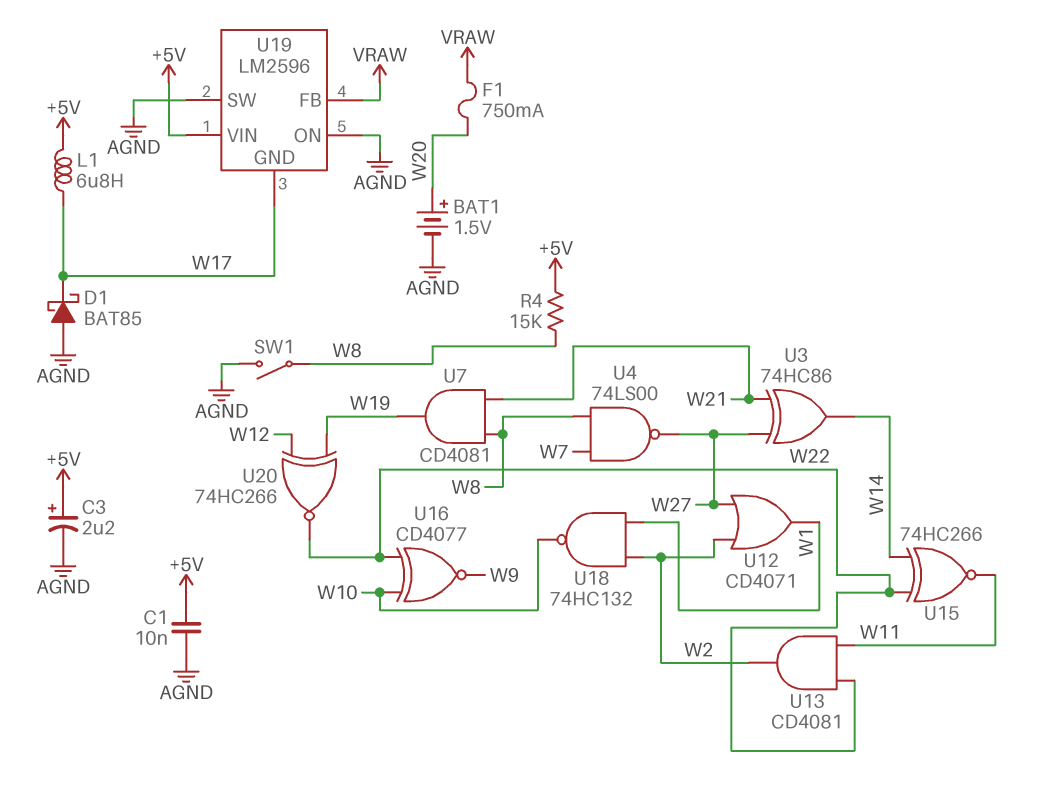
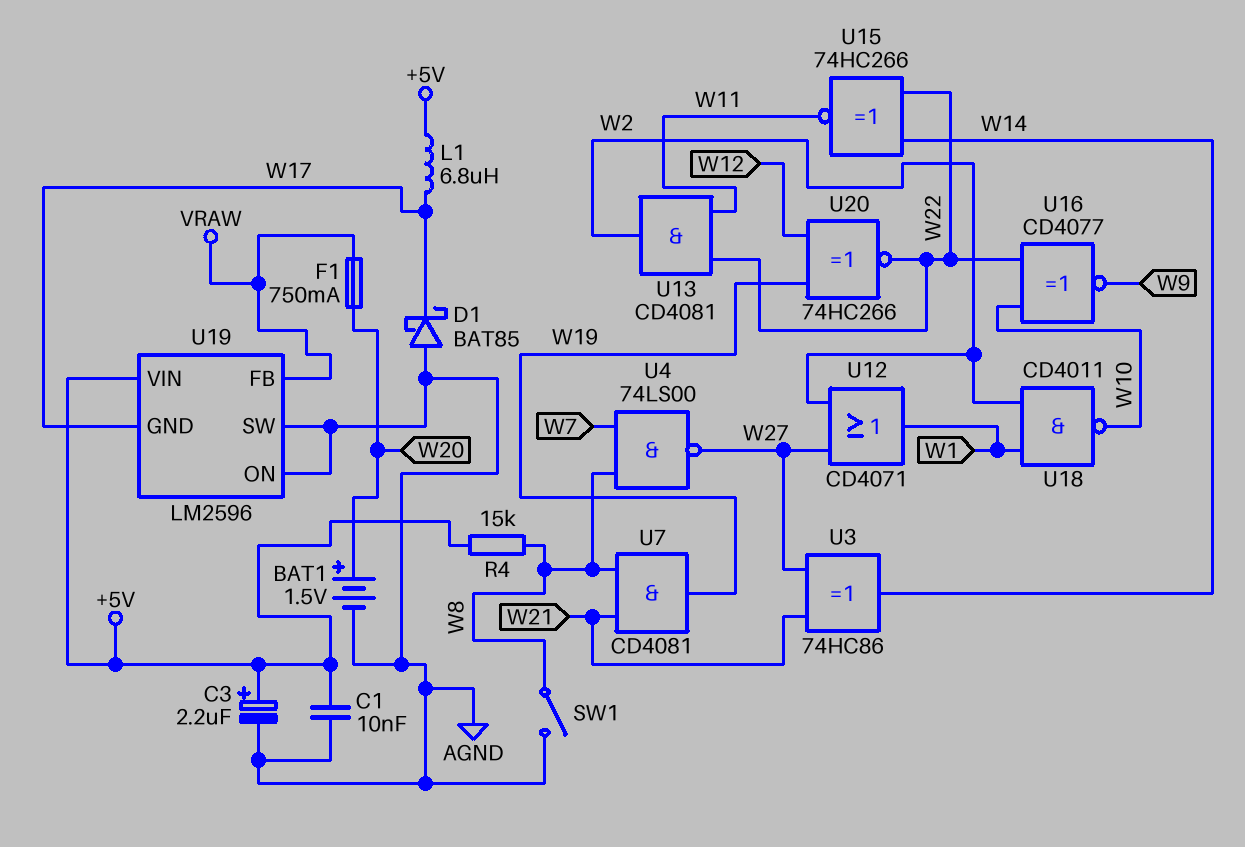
U18: NAND 74HC132 (in W1, in W2, out W10) -> NAND CD4011 (in W1, in W2, out W10)

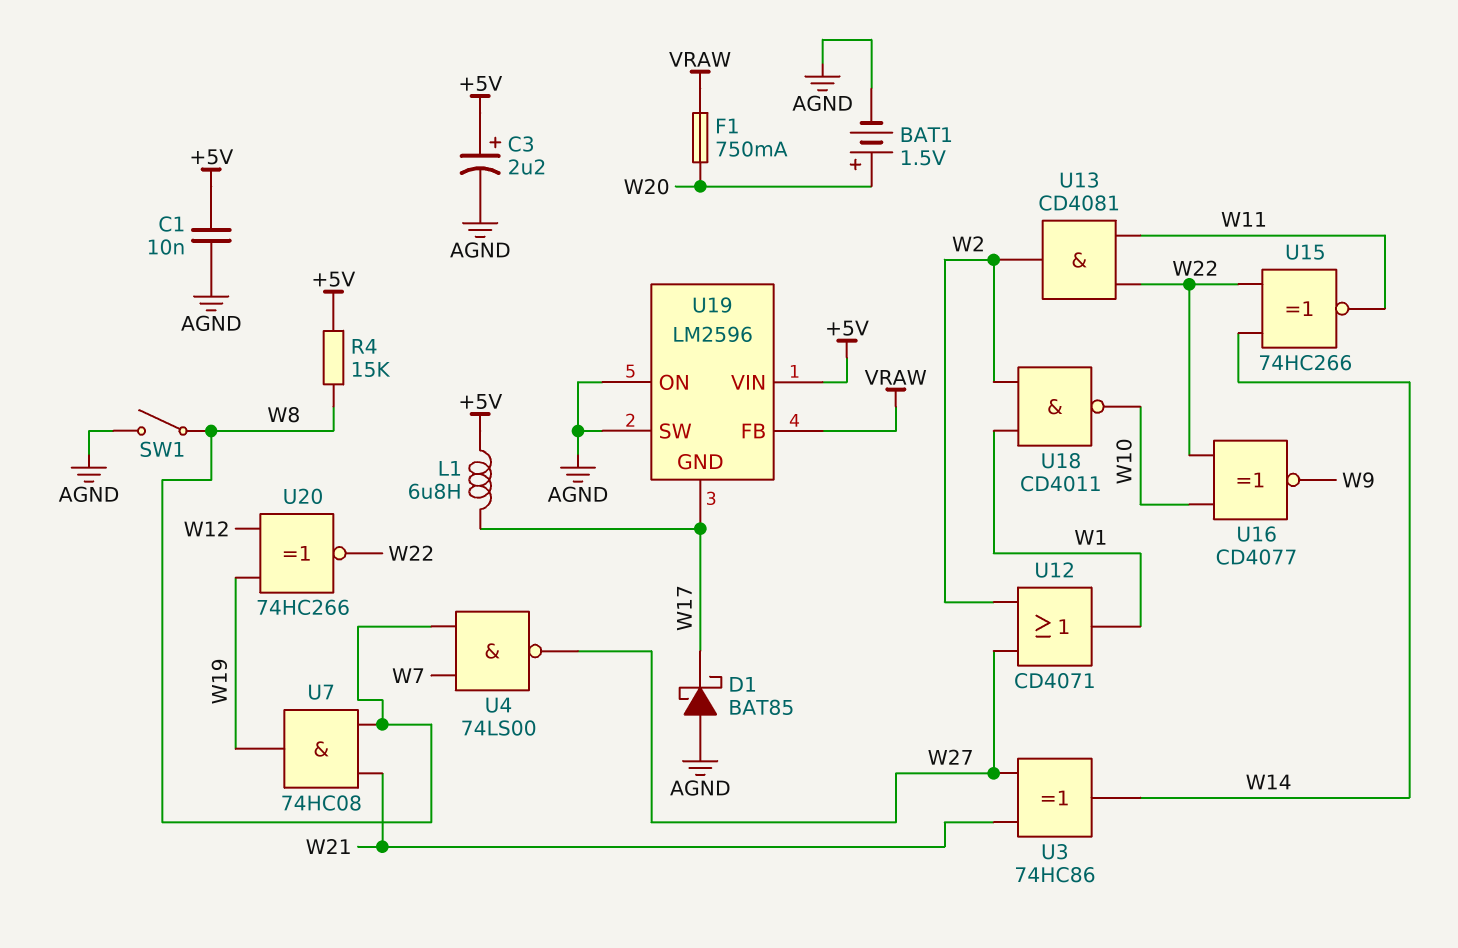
U7: AND CD4081 (in W8, in W21, out W19) -> AND 74HC08 (in W8, in W21, out W19)

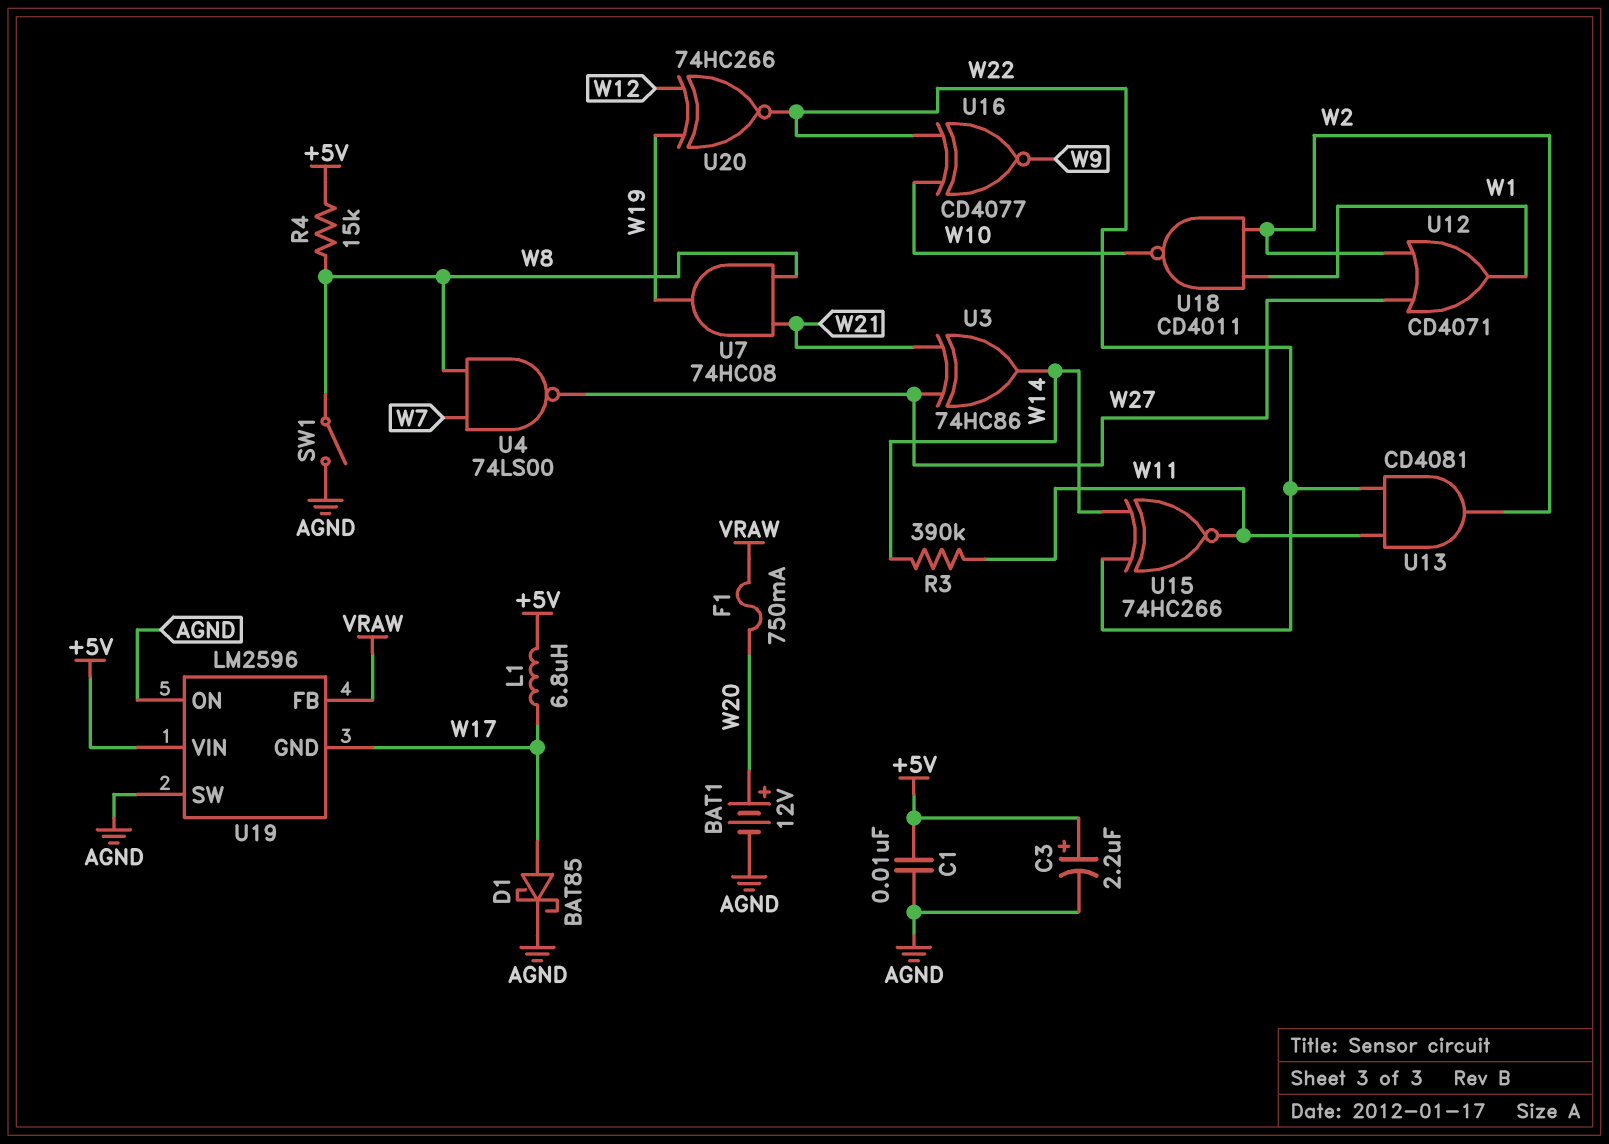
BAT1: 1.5V (plus W20, minus AGND) -> 12V (plus W20, minus AGND)
D1: schottky BAT85 (A AGND, K W17) -> schottky BAT85 (A W17, K AGND)
R3: none -> 390k (W11, W14)

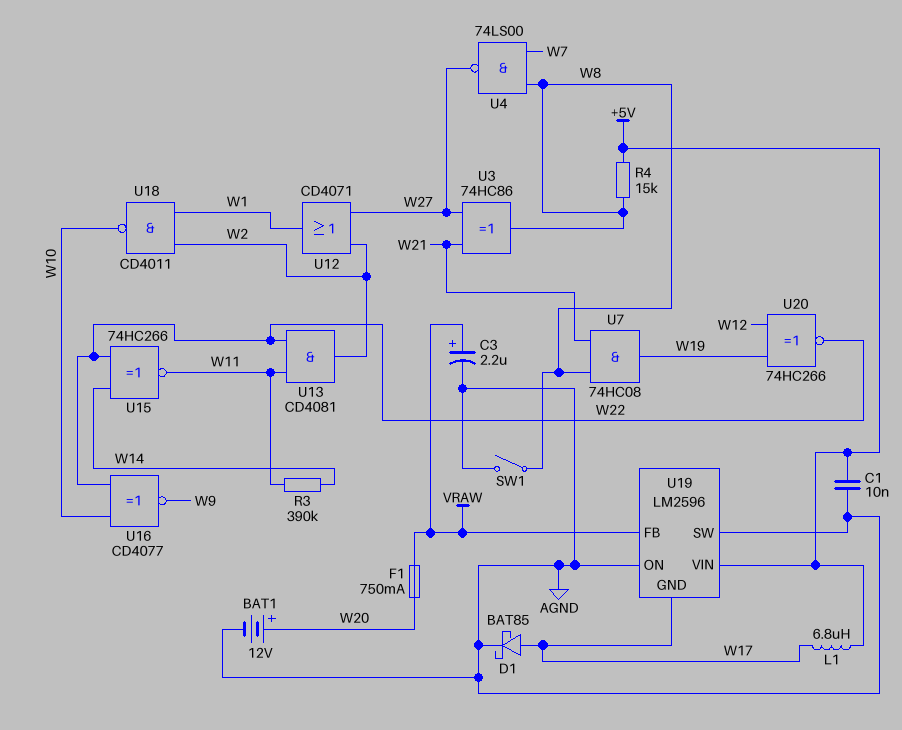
C3: 2.2uF (plus +5V, minus AGND) -> 2.2uF (plus VRAW, minus AGND)
U3: XOR 74HC86 (in W21, in W27, out W14) -> XOR 74HC86 (in W21, in W27, out W8)

